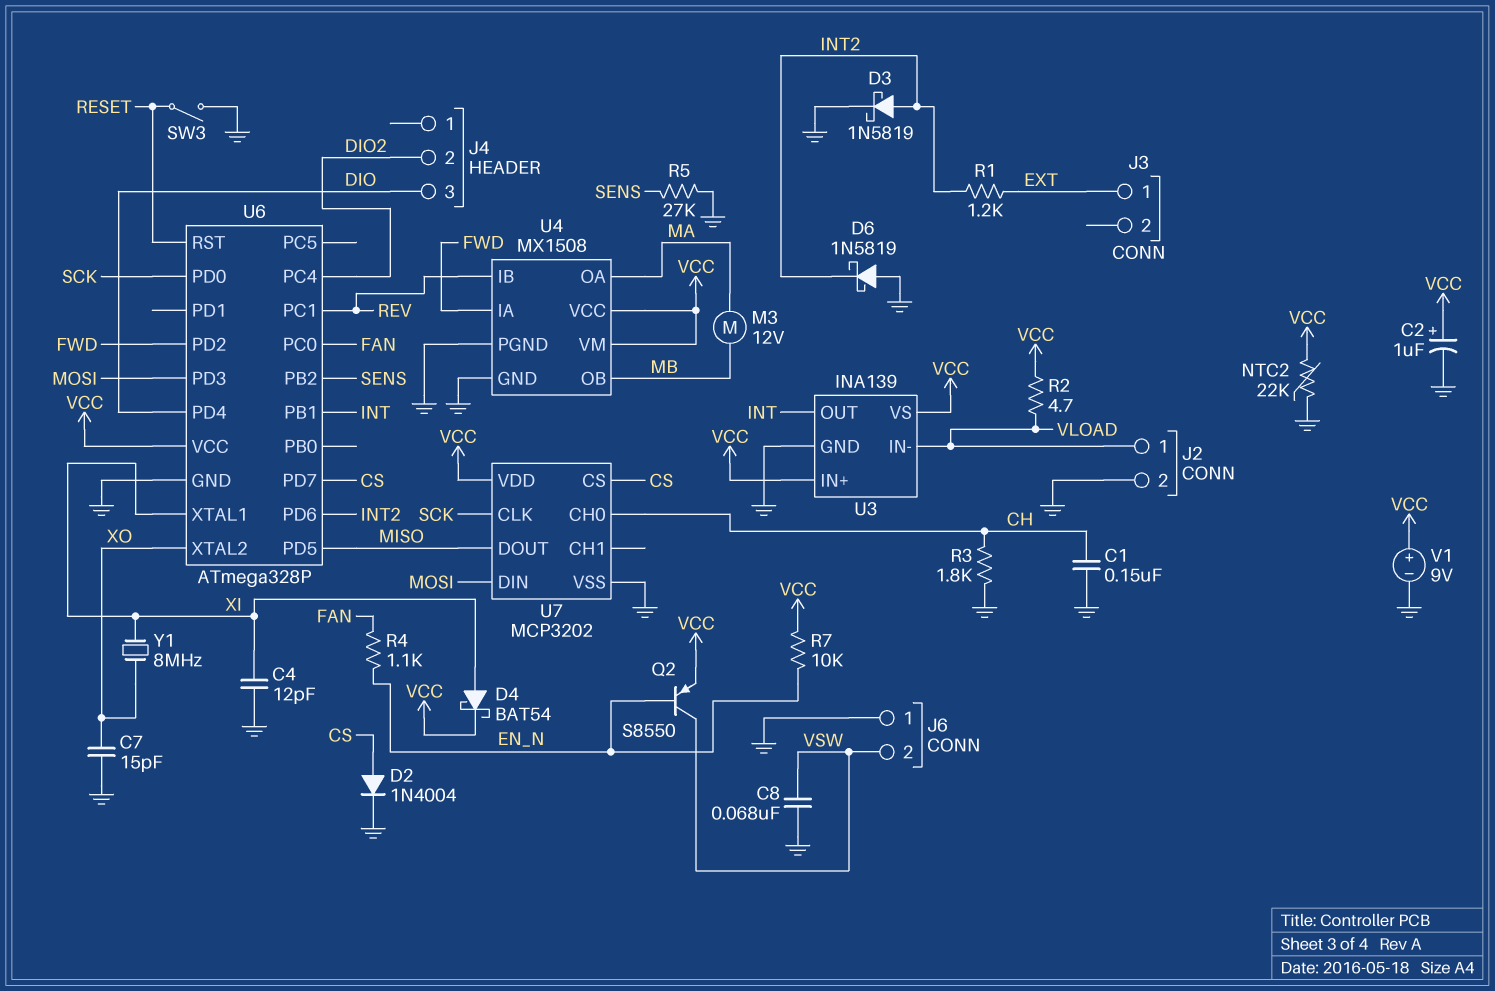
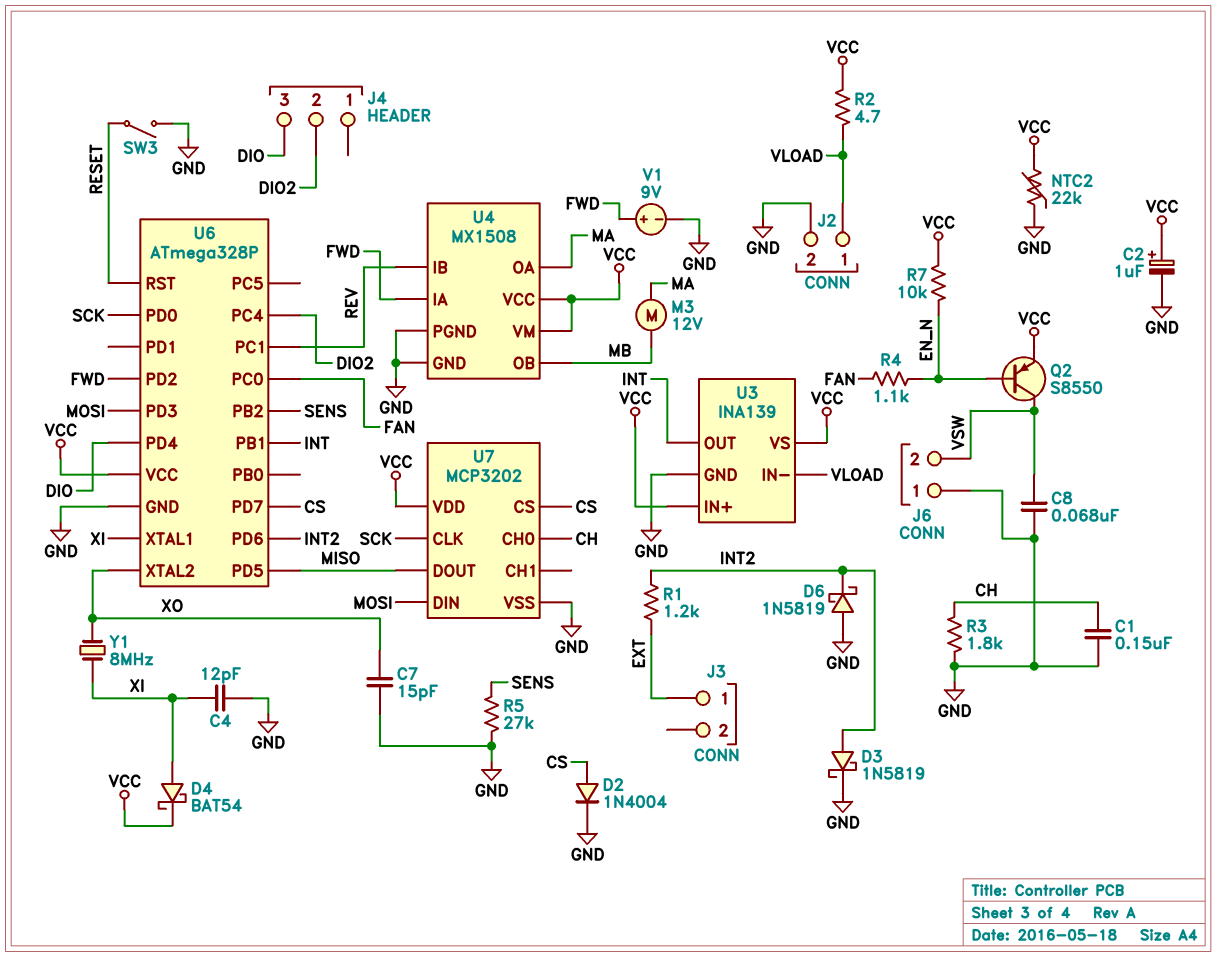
V1: 9V (plus VCC, minus GND) -> 9V (plus FWD, minus GND)

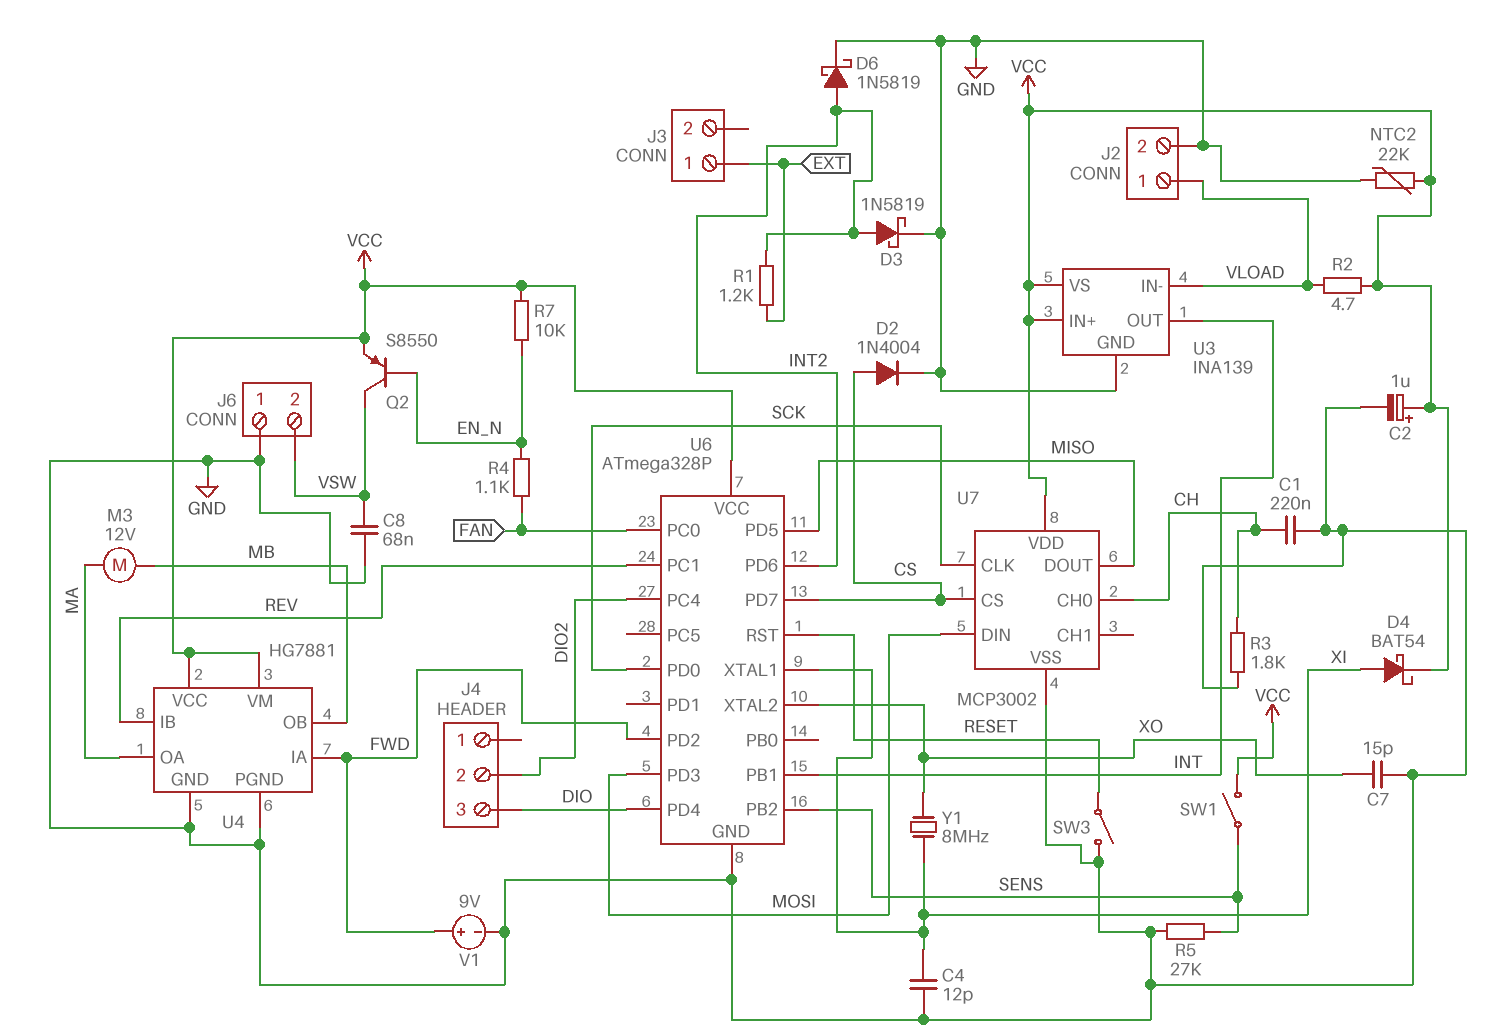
C1: 150nF (CH, GND) -> 220nF (CH, GND)
D6: schottky 1N5819 (A GND, K INT2) -> schottky 1N5819 (A INT2, K GND)
SW1: none -> switch (SENS, VCC)
U4: MX1508 -> HG7881
U7: MCP3202 -> MCP3002

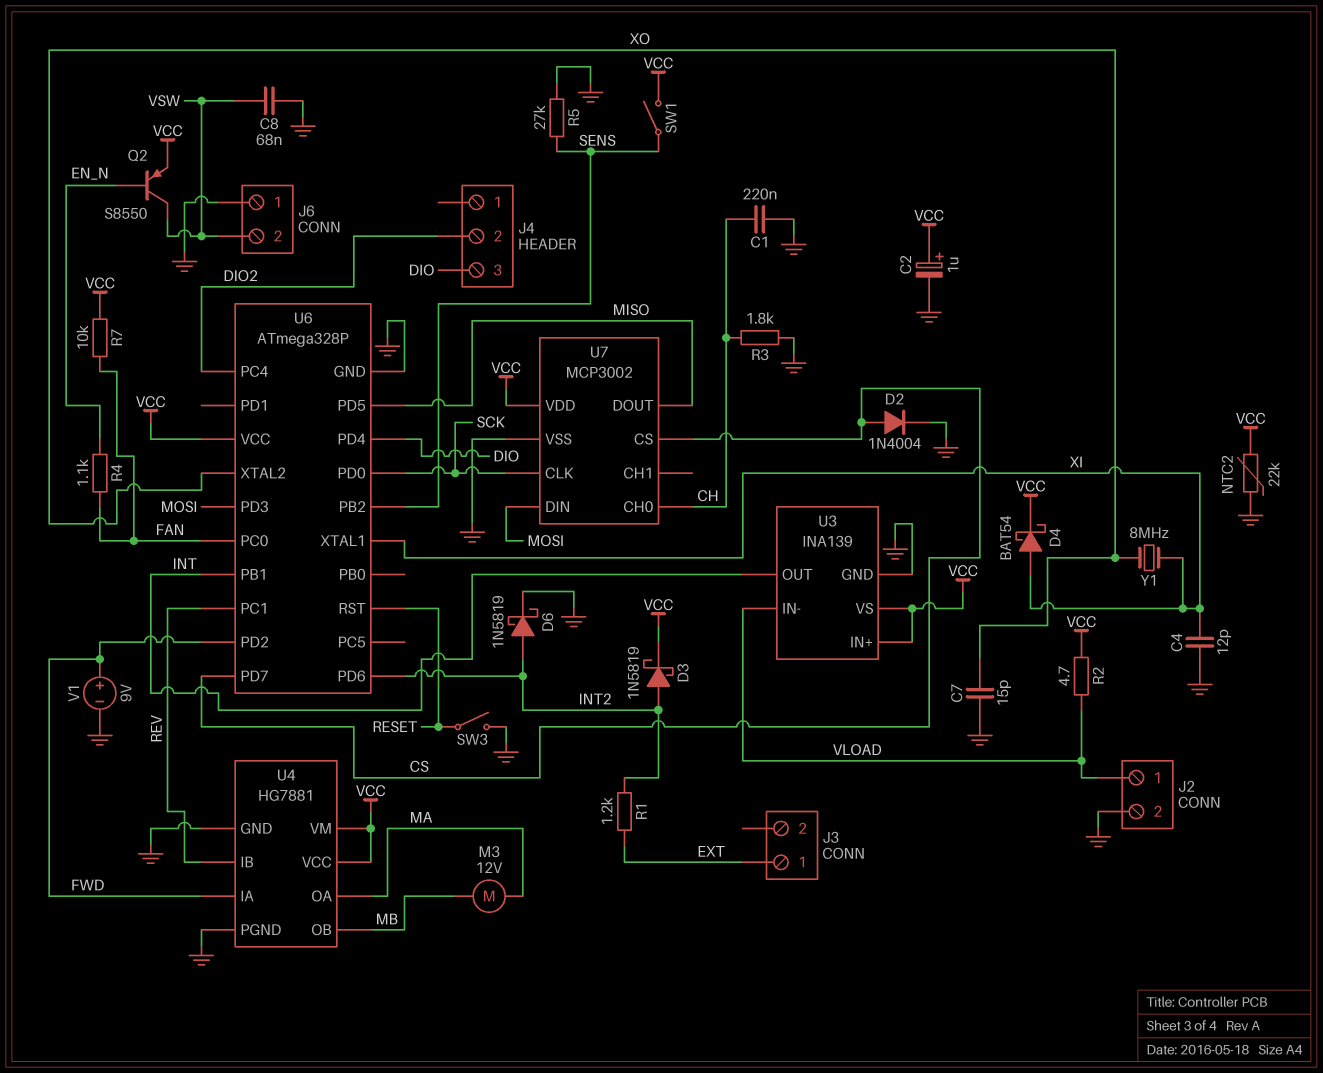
D3: schottky 1N5819 (A INT2, K GND) -> schottky 1N5819 (A INT2, K VCC)
R7: 10k (EN_N, VCC) -> 10k (FAN, VCC)

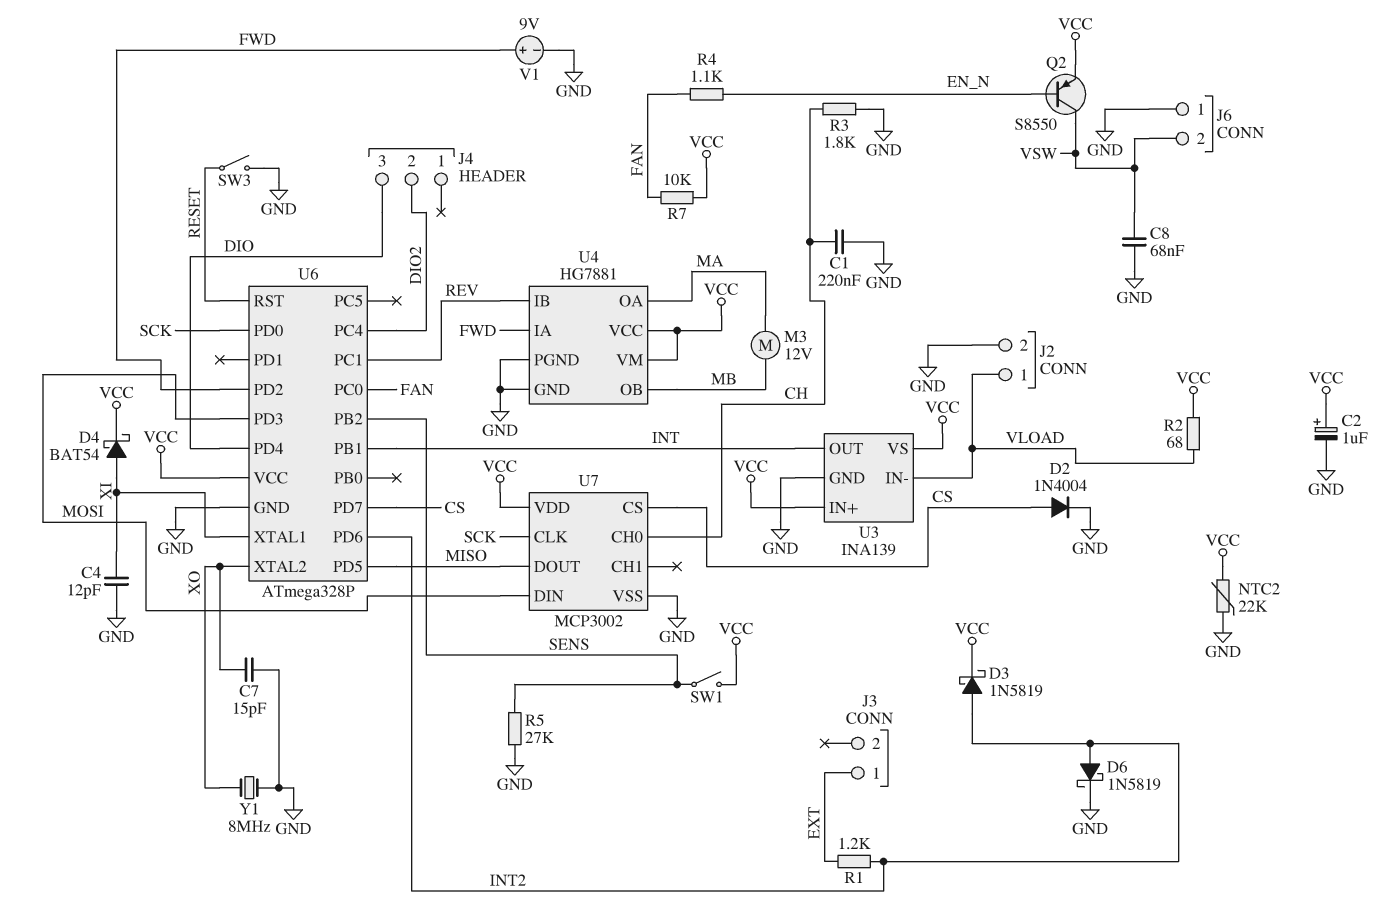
R2: 4.7 (VCC, VLOAD) -> 68 (VCC, VLOAD)
Y1: 8MHz (XI, XO) -> 8MHz (GND, XO)

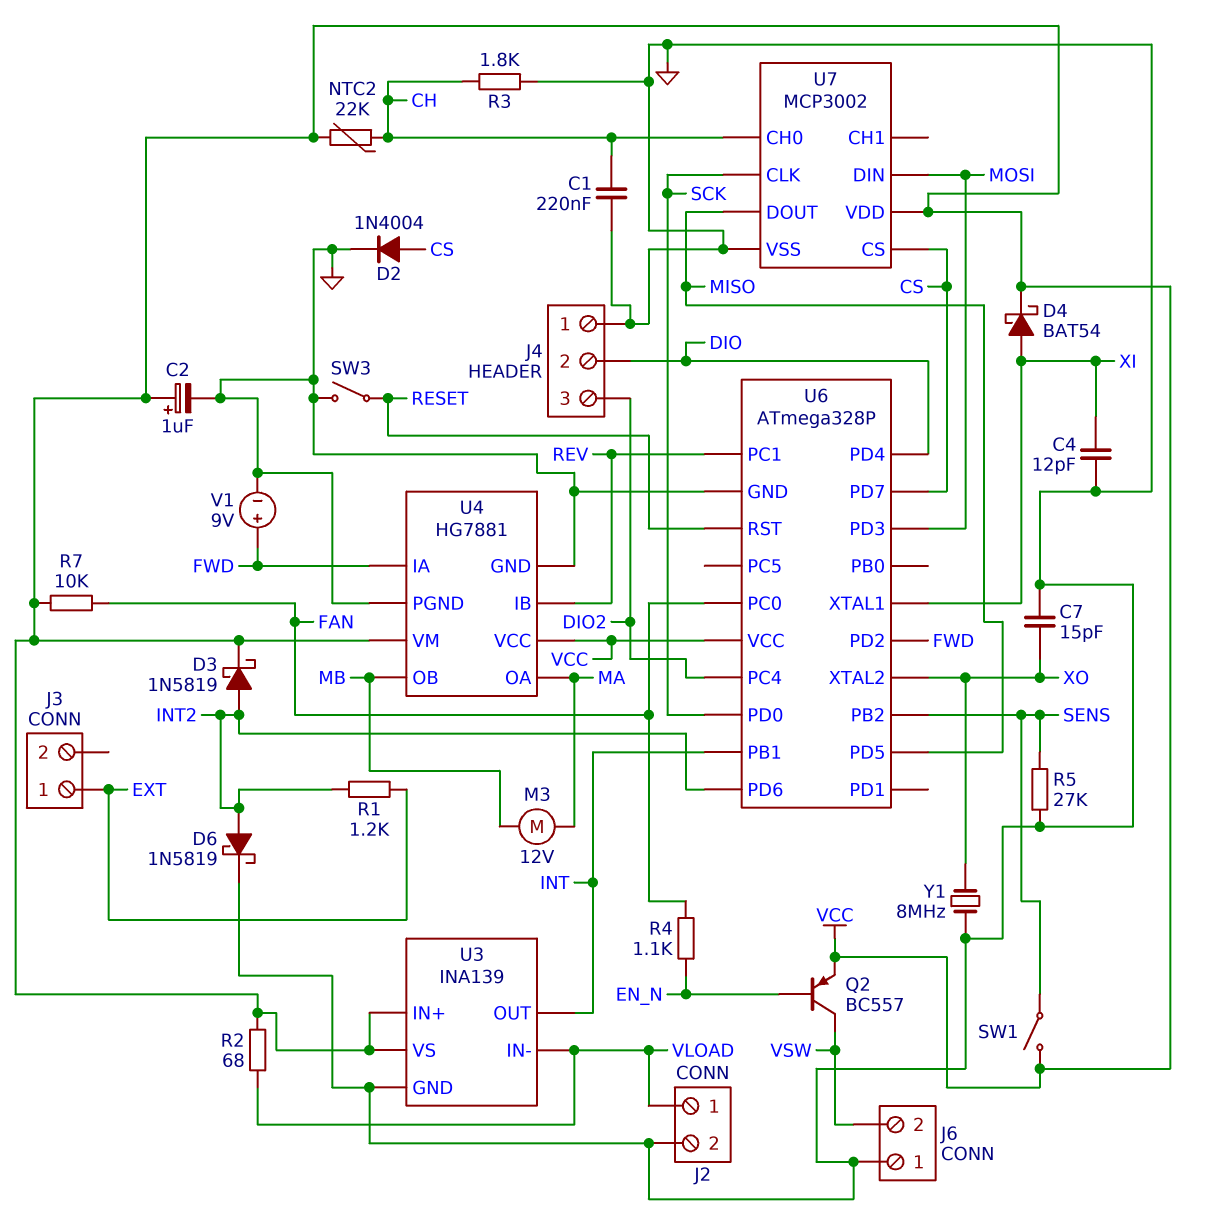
C8: 68nF (GND, VSW) -> none
J4 pin 1: none -> GND
J4 pin 2: DIO2 -> DIO
J4 pin 3: DIO -> DIO2
NTC2: 22k (GND, VCC) -> 22k (CH, VCC)
Q2: PNP S8550 (B EN_N, C VSW, E VCC) -> PNP BC557 (B EN_N, C VSW, E VCC)

